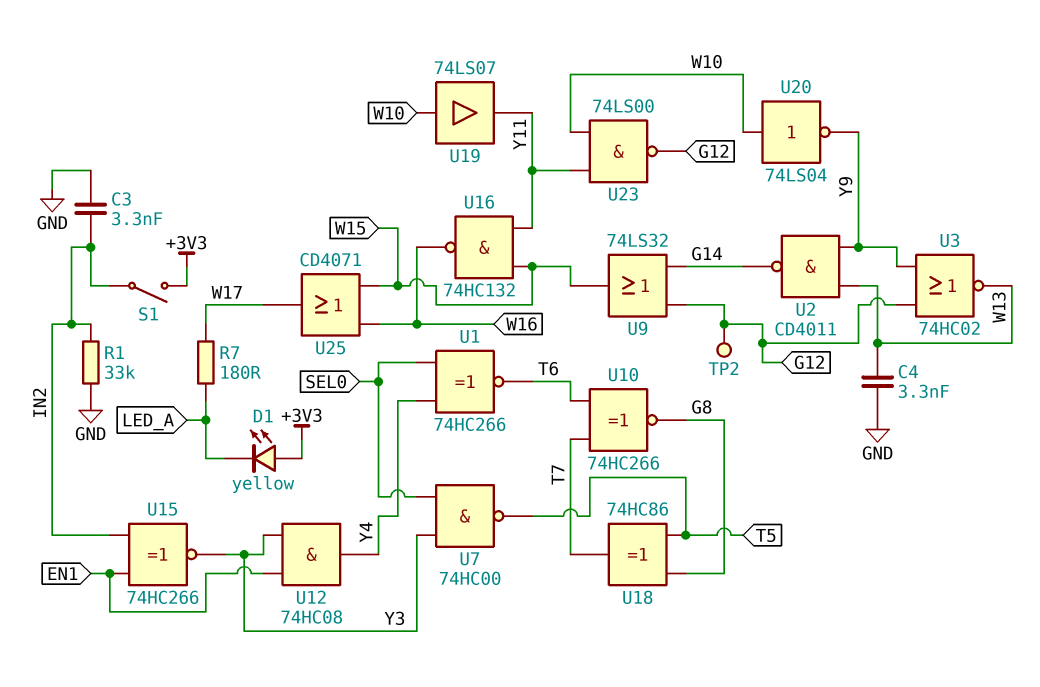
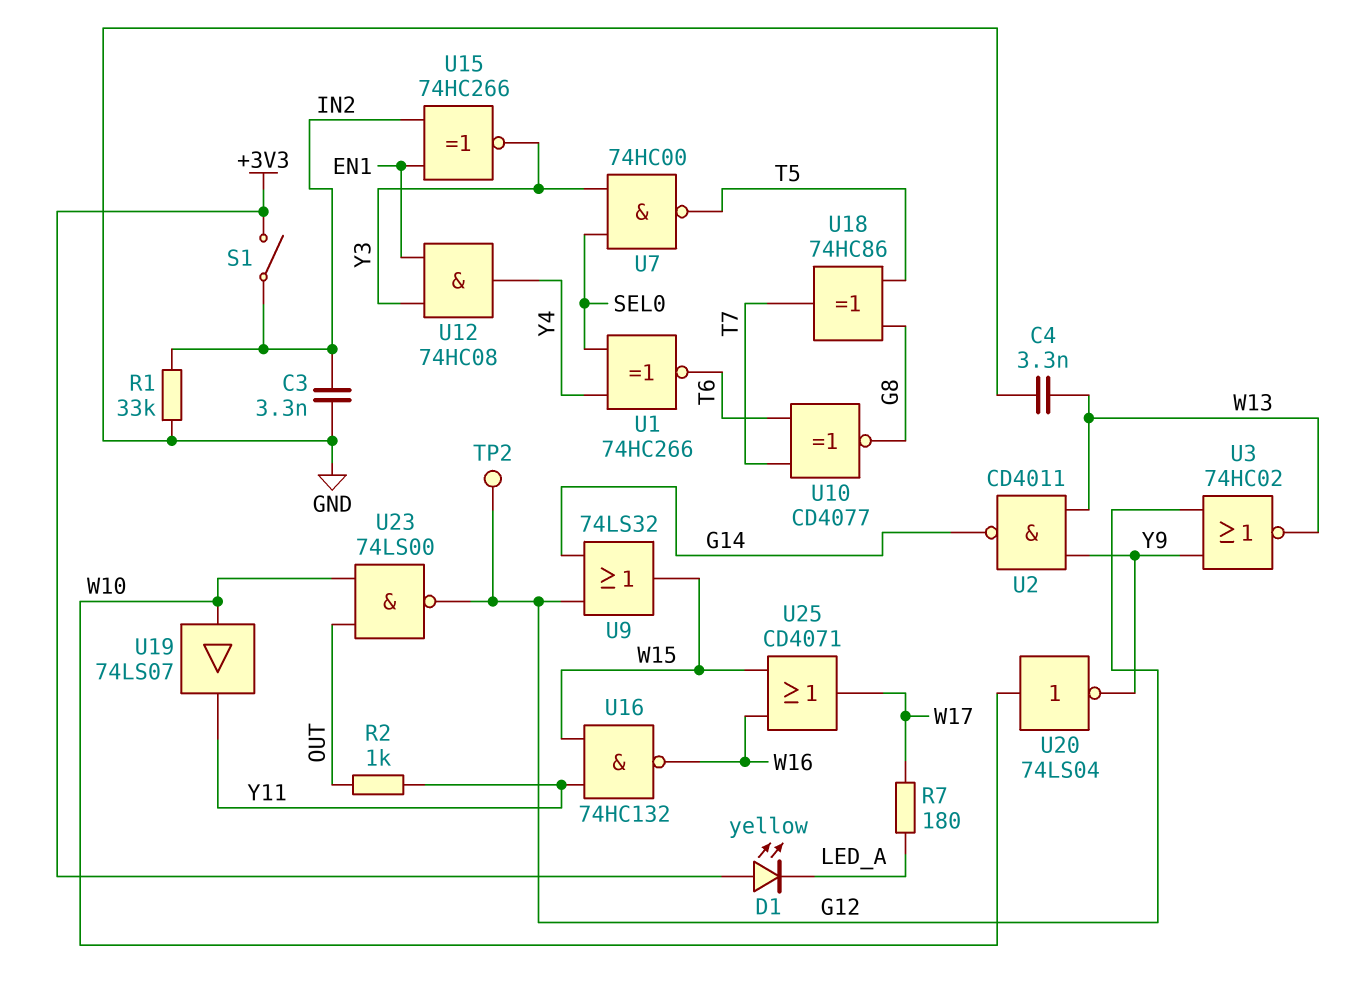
R2: none -> 1k (OUT, Y11)
U10: XNOR 74HC266 (in T6, in T7, out G8) -> XNOR CD4077 (in T6, in T7, out G8)
U23: NAND 74LS00 (in W10, in Y11, out G12) -> NAND 74LS00 (in OUT, in W10, out G12)

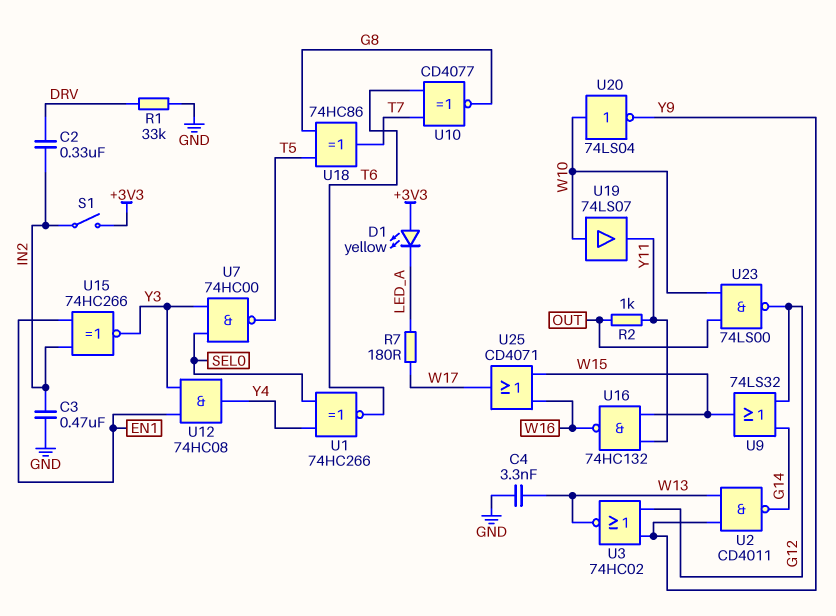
C2: none -> 330nF (DRV, IN2)
C3: 3.3nF (GND, IN2) -> 470nF (GND, IN2)
R1: 33k (GND, IN2) -> 33k (DRV, GND)
TP2: test point (G12) -> none

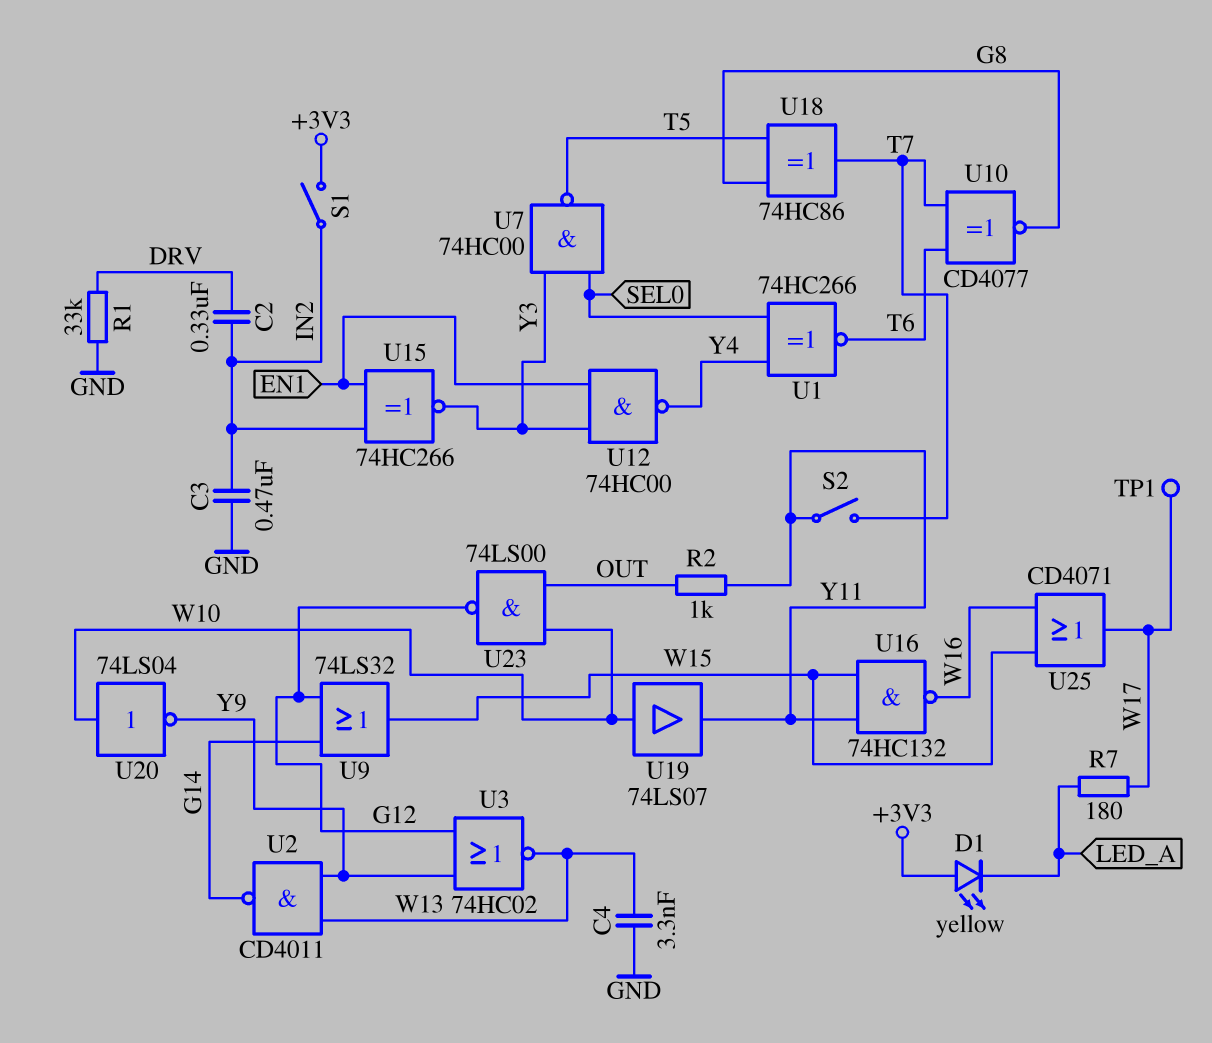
S2: none -> switch (T7, Y11)
TP1: none -> test point (W17)
U12: AND 74HC08 (in EN1, in Y3, out Y4) -> NAND 74HC00 (in EN1, in Y3, out Y4)

